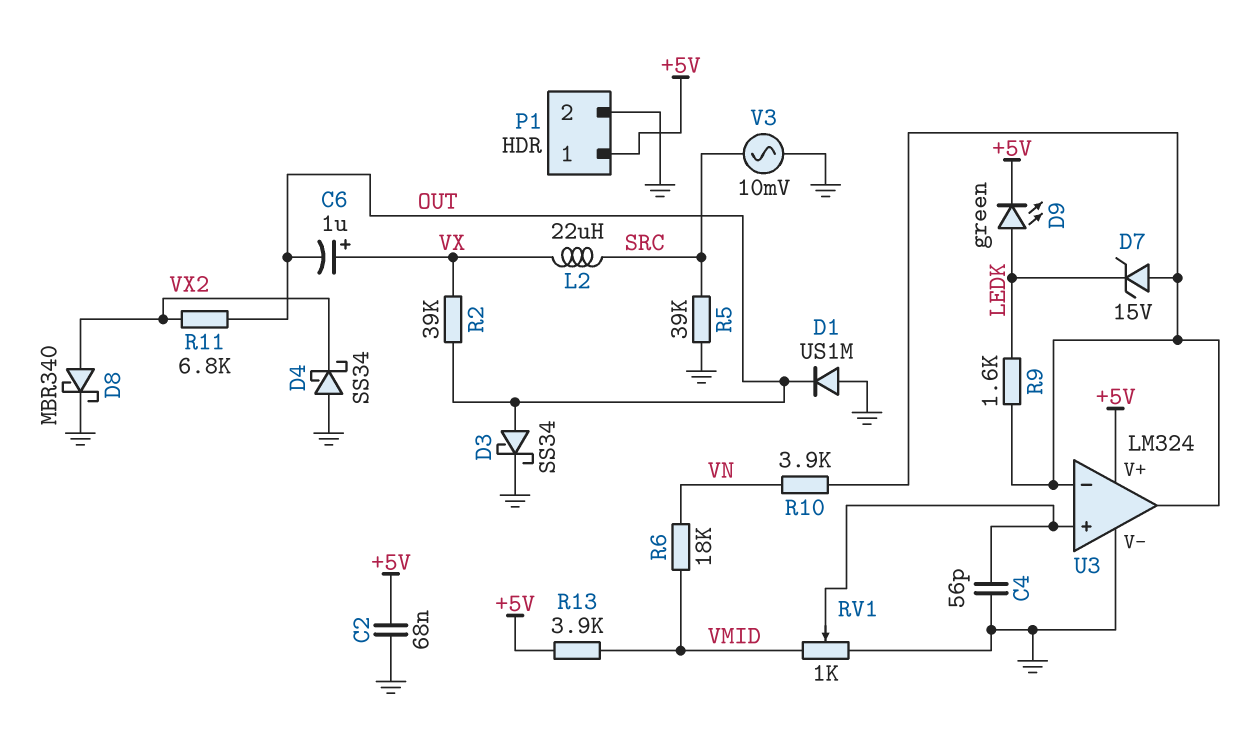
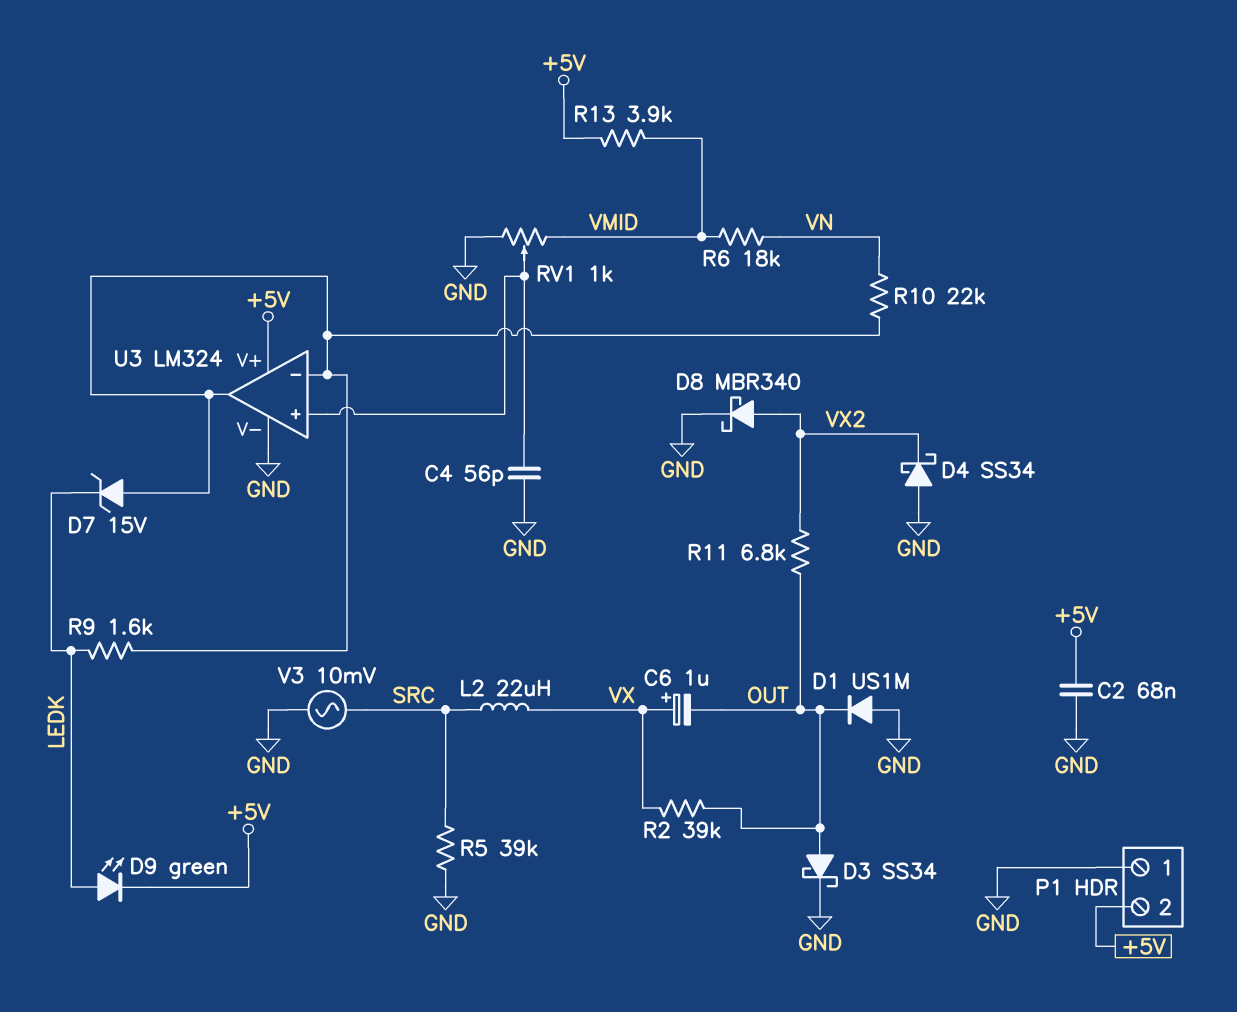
P1 pin 1: +5V -> GND
P1 pin 2: GND -> +5V
R10: 3.9k (U3/in-, VN) -> 22k (U3/in-, VN)

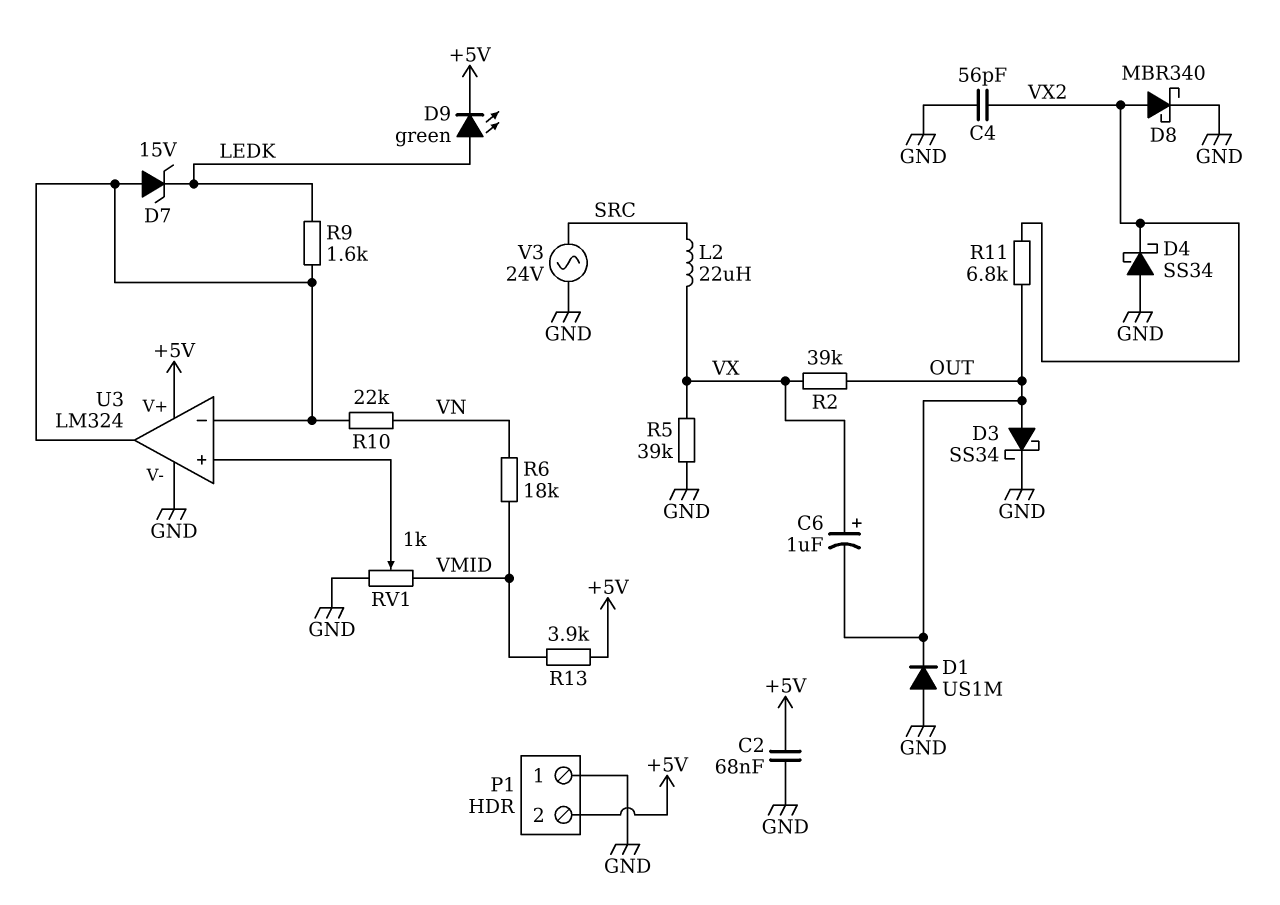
C4: 56pF (GND, U3/in+) -> 56pF (GND, VX2)
R5: 39k (GND, SRC) -> 39k (GND, VX)
V3: AC 10mV (GND, SRC) -> AC 24V (GND, SRC)

